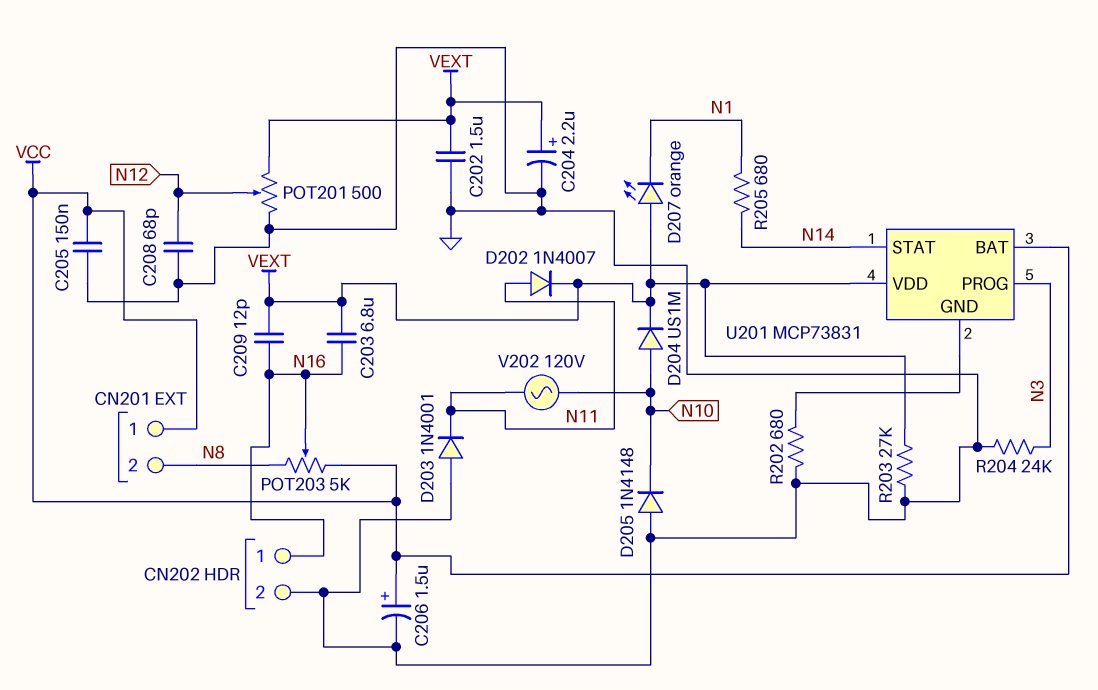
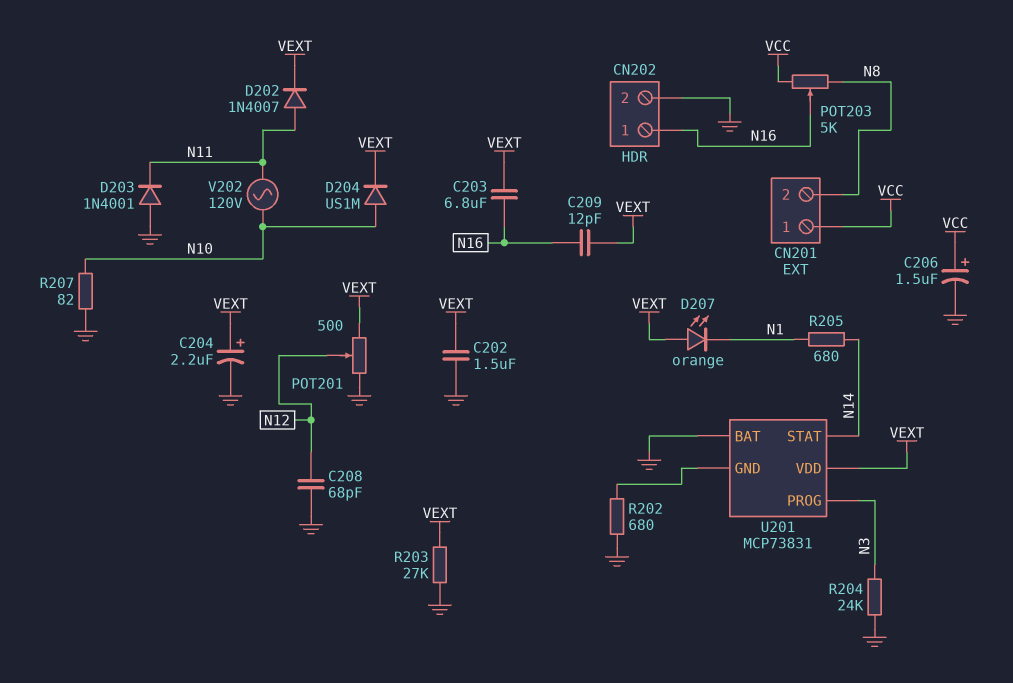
C205: 150nF (GND, VCC) -> none
D205: diode 1N4148 (A GND, K N10) -> none
R207: none -> 82 (GND, N10)
U201 pin BAT: VCC -> GND

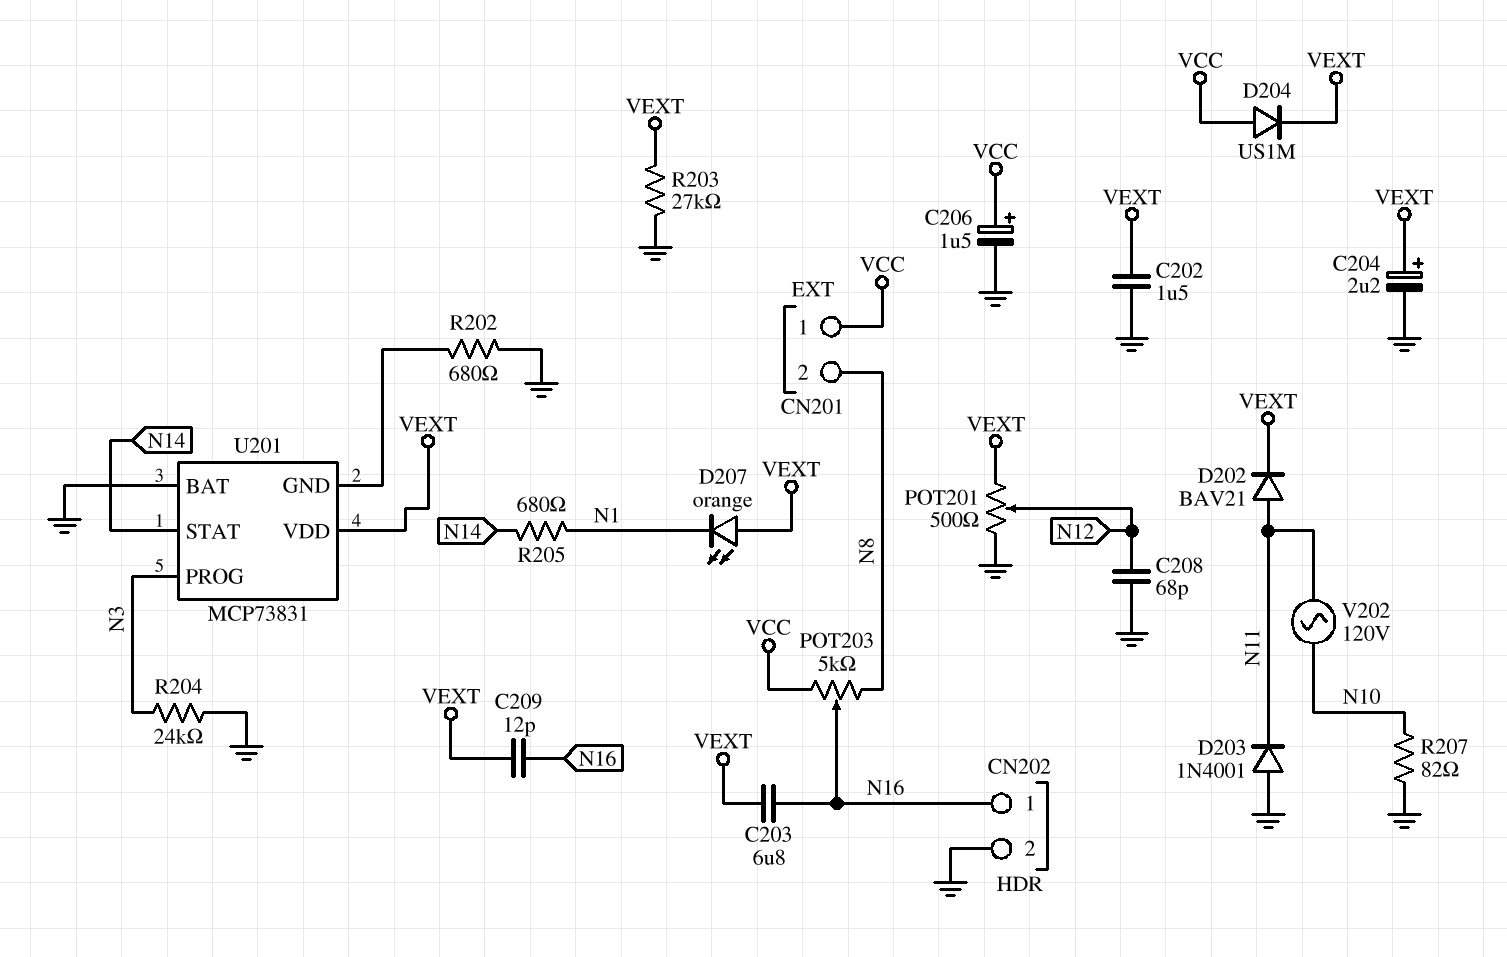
D202: diode 1N4007 (A N11, K VEXT) -> diode BAV21 (A N11, K VEXT)
D204: diode US1M (A N10, K VEXT) -> diode US1M (A VCC, K VEXT)

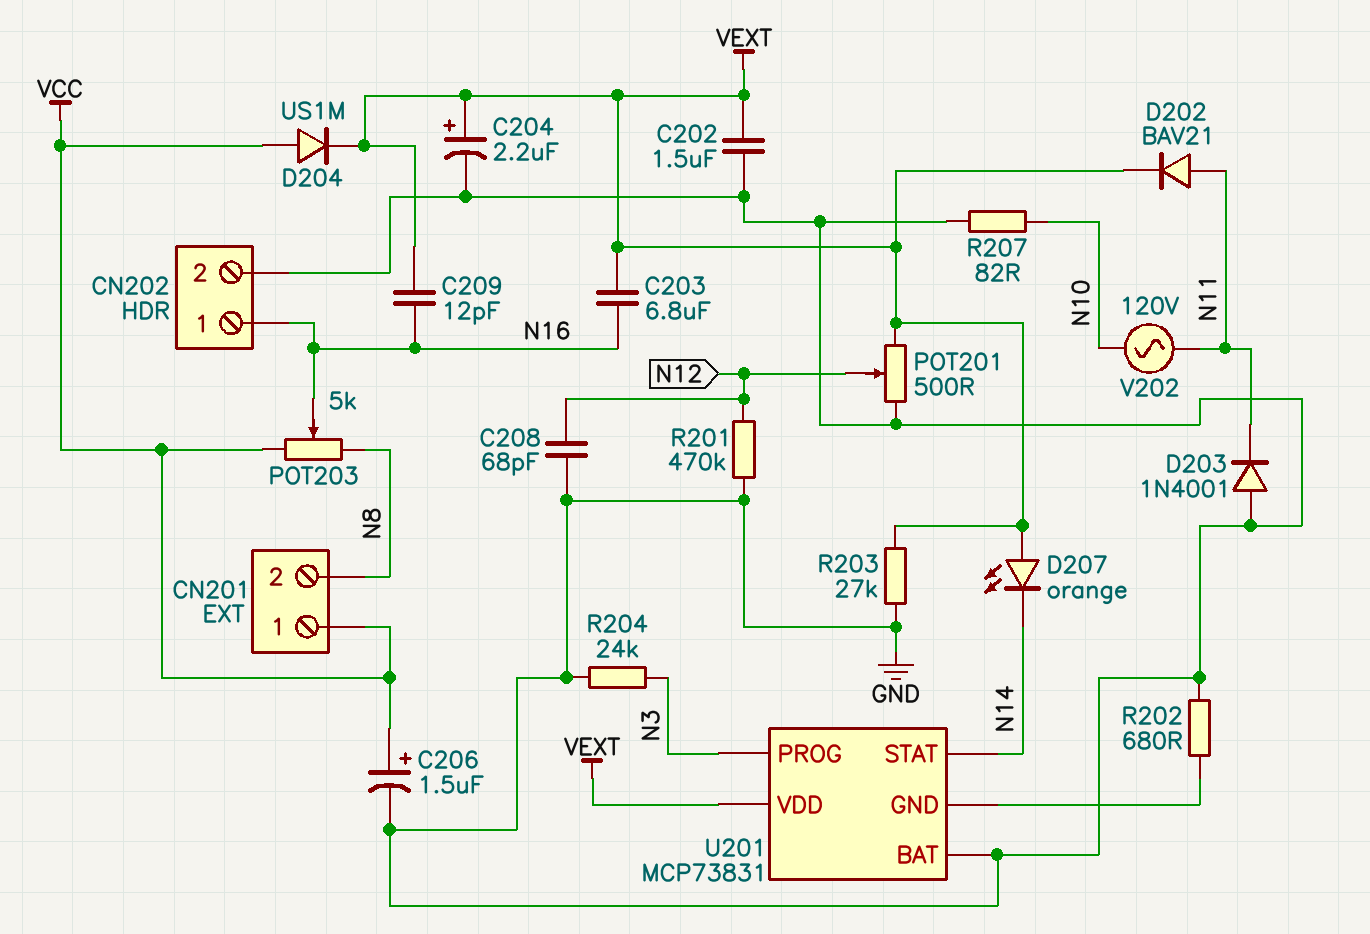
D207: LED orange (A VEXT, K N1) -> LED orange (A VEXT, K N14)
R201: none -> 470k (GND, N12)
R205: 680 (N1, N14) -> none

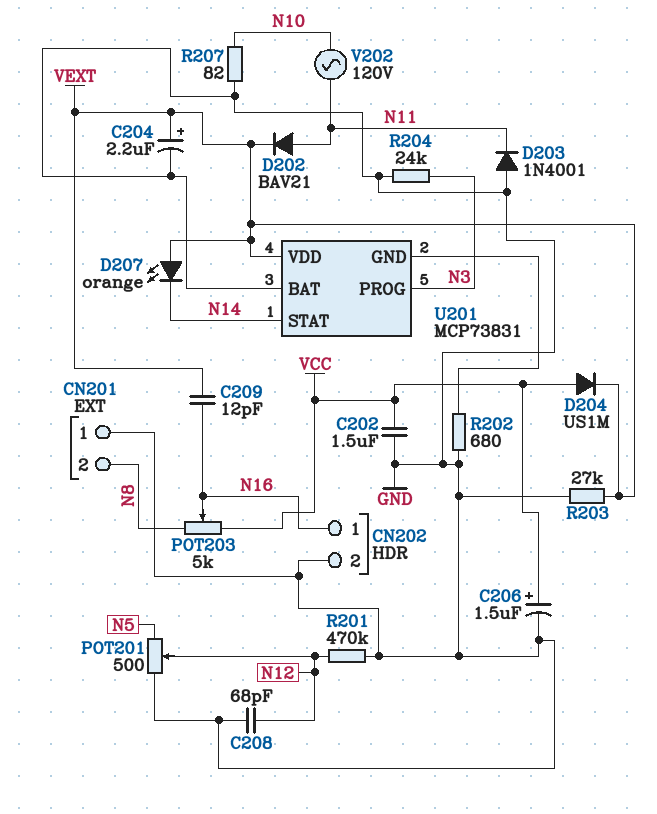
C202: 1.5uF (GND, VEXT) -> 1.5uF (GND, VCC)
C203: 6.8uF (N16, VEXT) -> none
CN201 pin 1: VCC -> GND
POT201: 500 (GND, VEXT, wiper N12) -> 500 (GND, N5, wiper N12)

